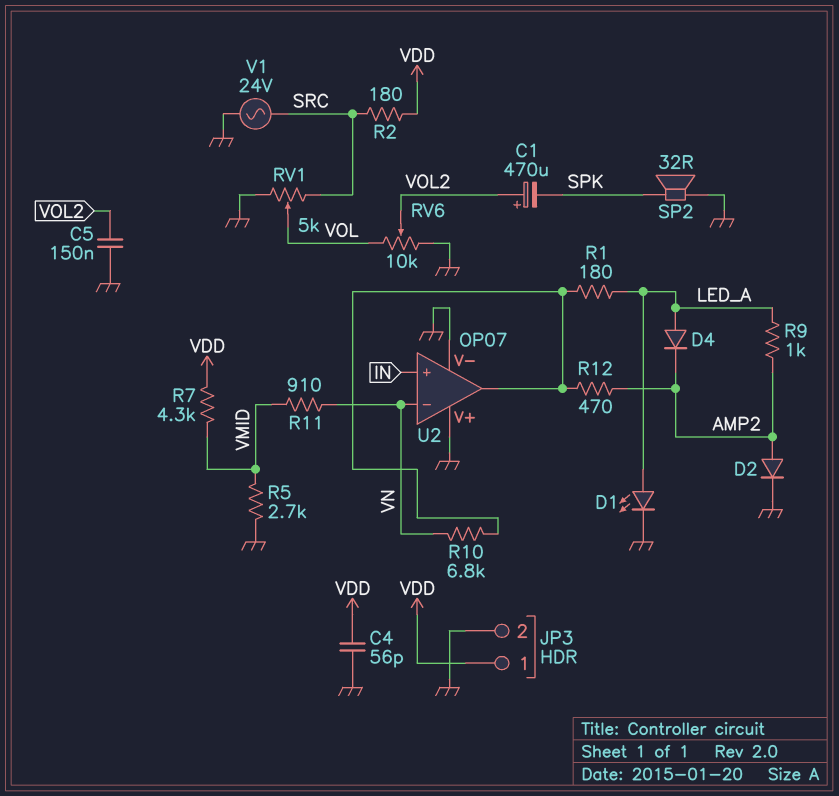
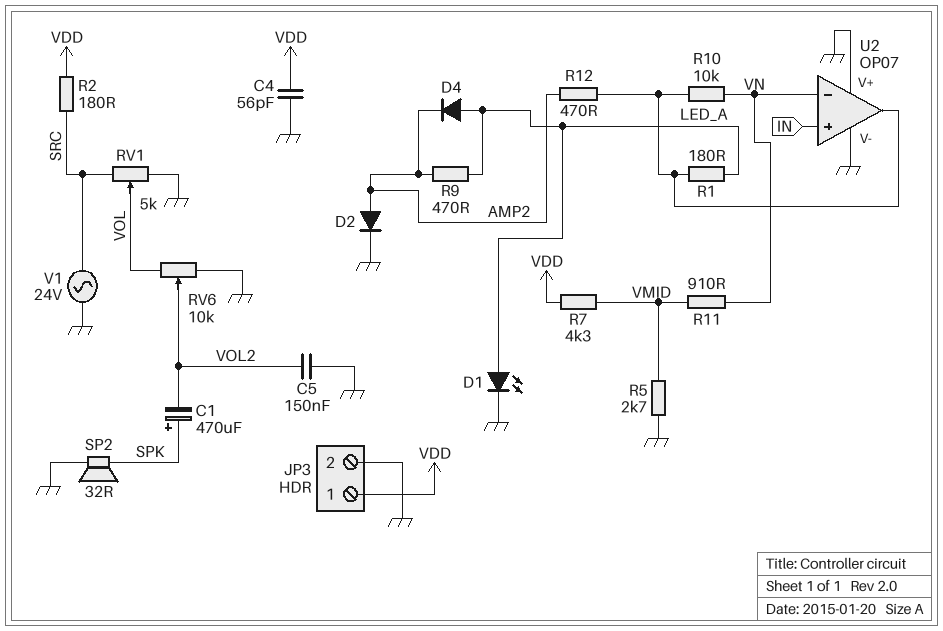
C1: 470uF (plus VOL2, minus SPK) -> 470uF (plus SPK, minus VOL2)
R9: 1k (AMP2, LED_A) -> 470 (AMP2, LED_A)
R10: 6.8k (U2/out, VN) -> 10k (U2/out, VN)

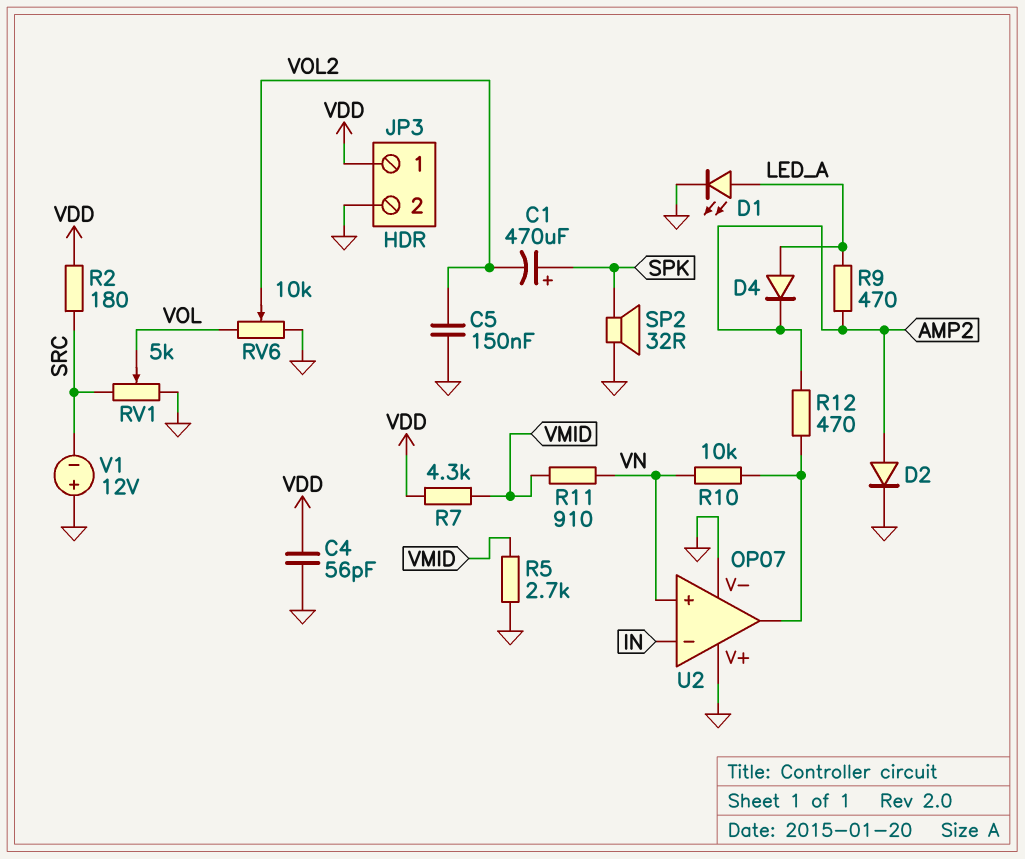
R1: 180 (LED_A, U2/out) -> none
U2 pin in+: IN -> VN
U2 pin in-: VN -> IN
V1: AC 24V (GND, SRC) -> 12V (plus GND, minus SRC)

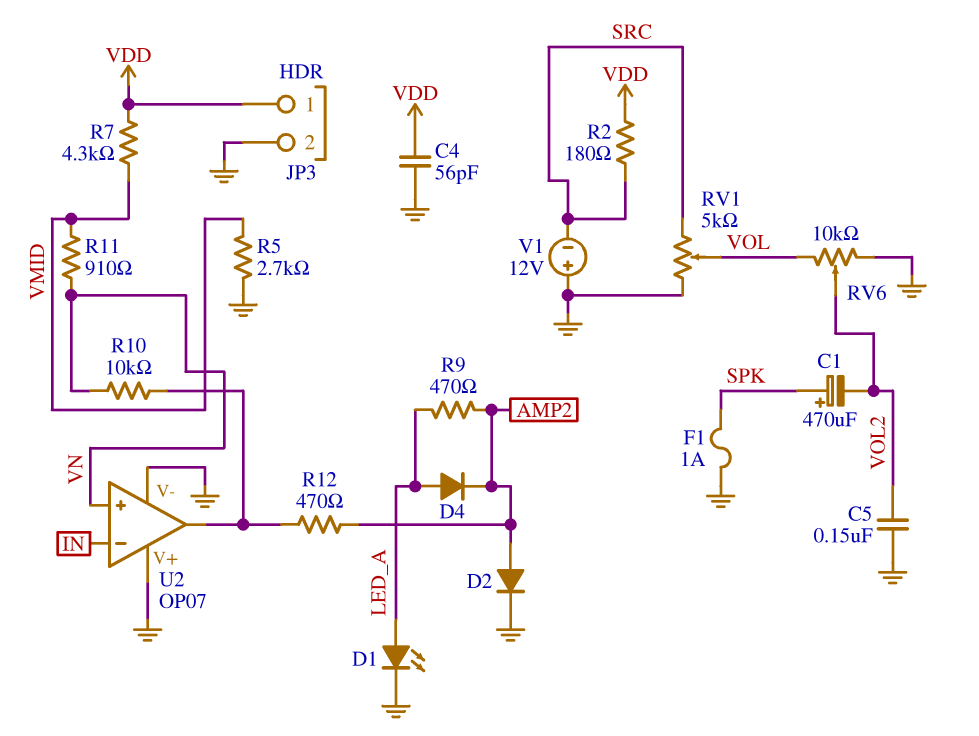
F1: none -> 1A (GND, SPK)
SP2: speaker 32R (GND, SPK) -> none

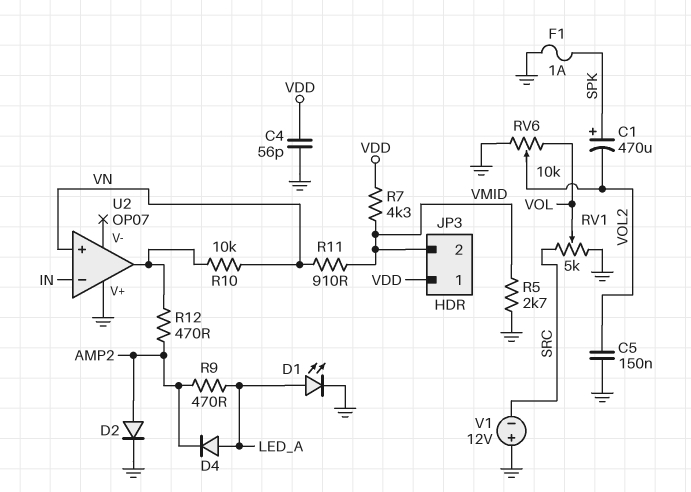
JP3 pin 2: GND -> VMID
R2: 180 (SRC, VDD) -> none
U2 pin V-: GND -> none

